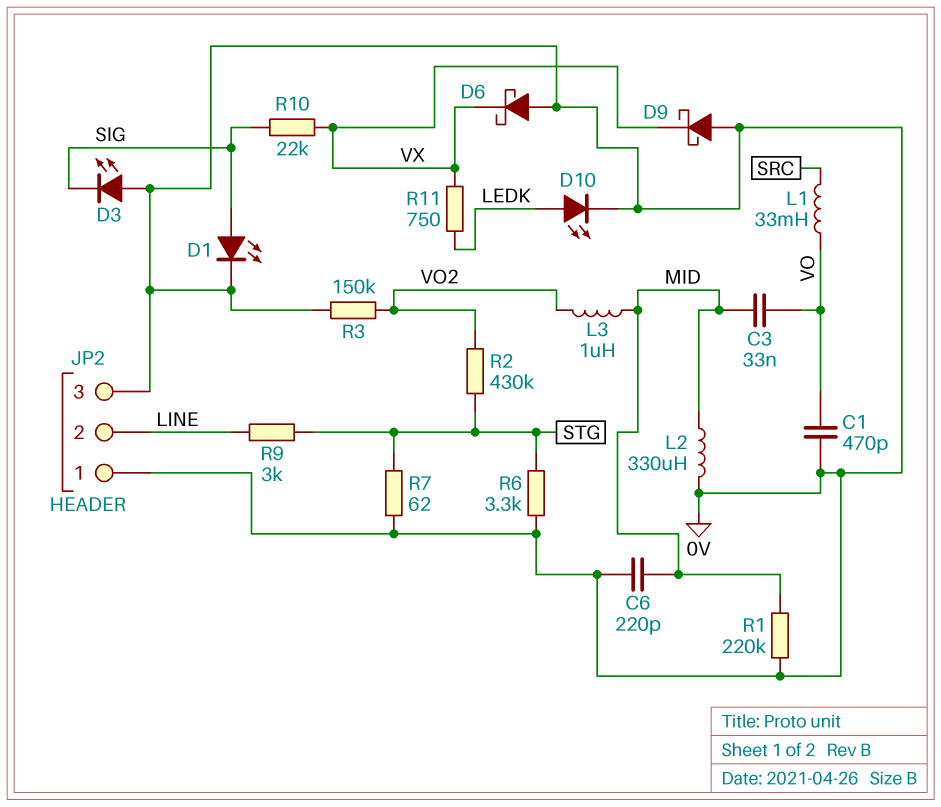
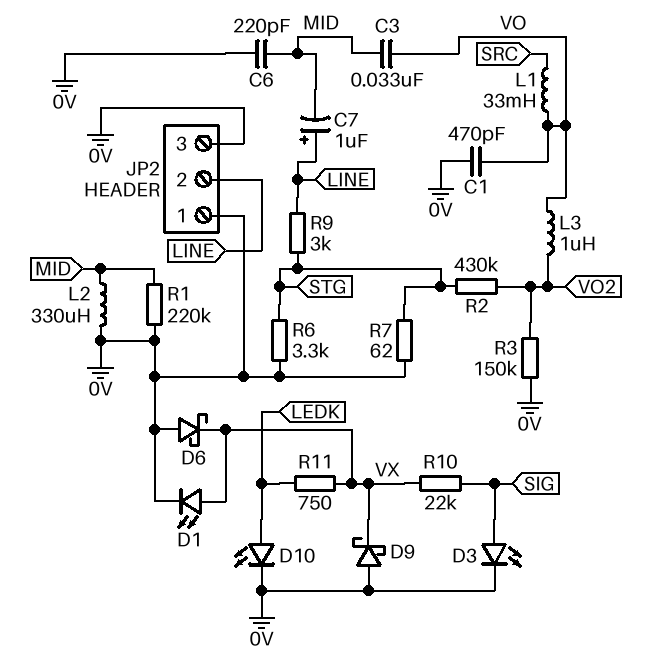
C7: none -> 1uF (plus LINE, minus MID)
D1: LED (A SIG, K 0V) -> LED (A VX, K 0V)
D3: LED (A 0V, K SIG) -> LED (A SIG, K 0V)
L3: 1uH (MID, VO2) -> 1uH (VO, VO2)

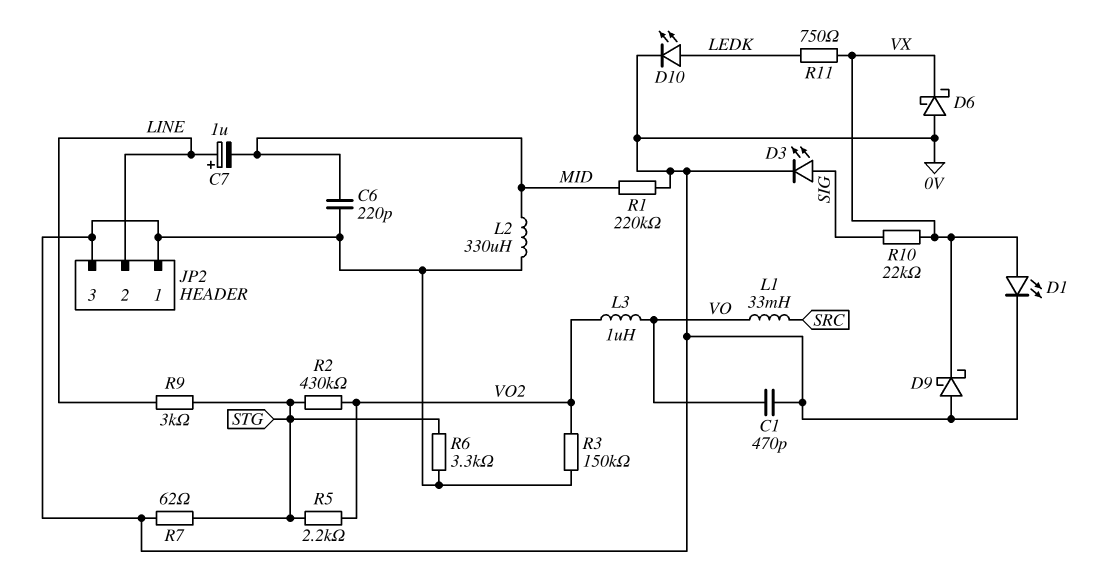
C3: 33nF (MID, VO) -> none
R5: none -> 2.2k (STG, VO2)

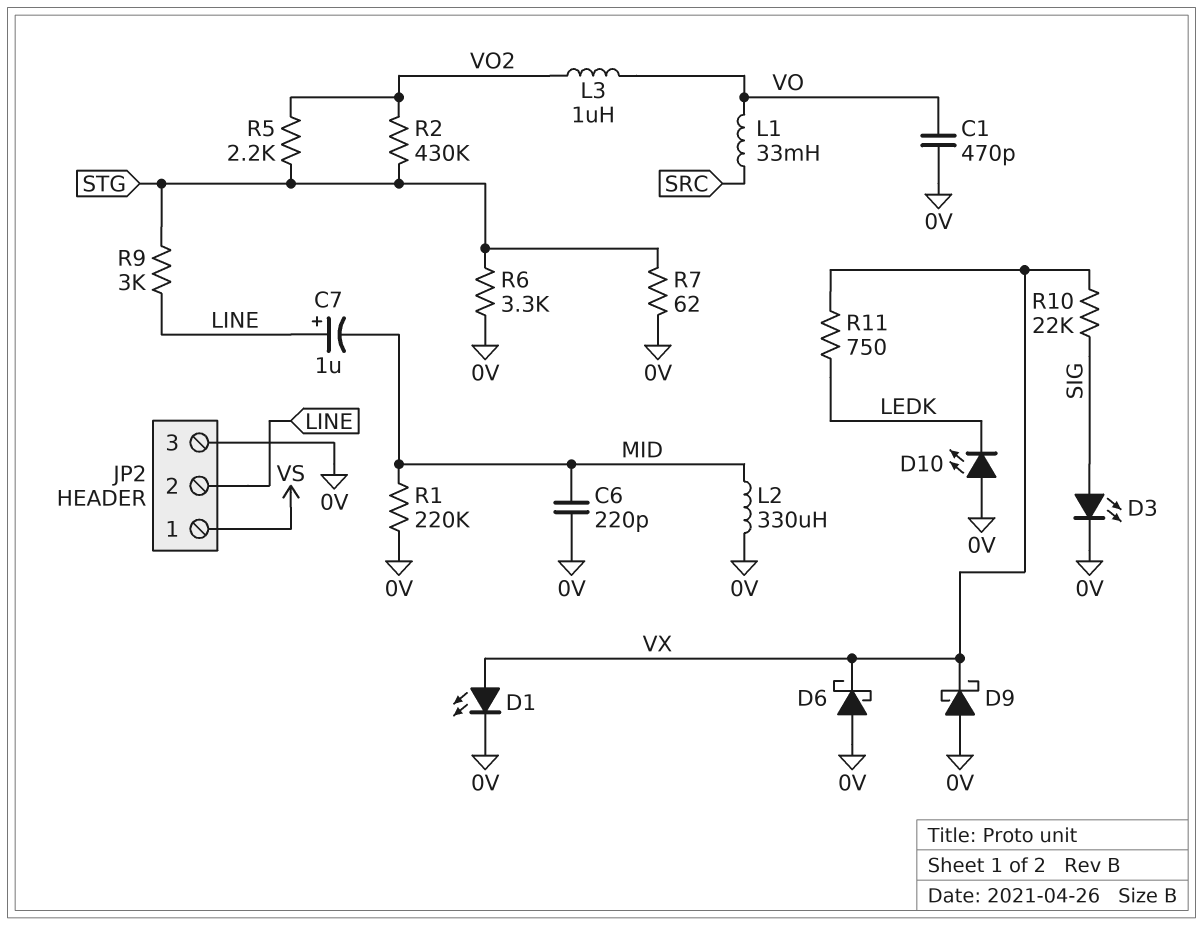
D10: LED (A LEDK, K 0V) -> LED (A 0V, K LEDK)
JP2 pin 1: 0V -> VS
R3: 150k (0V, VO2) -> none

